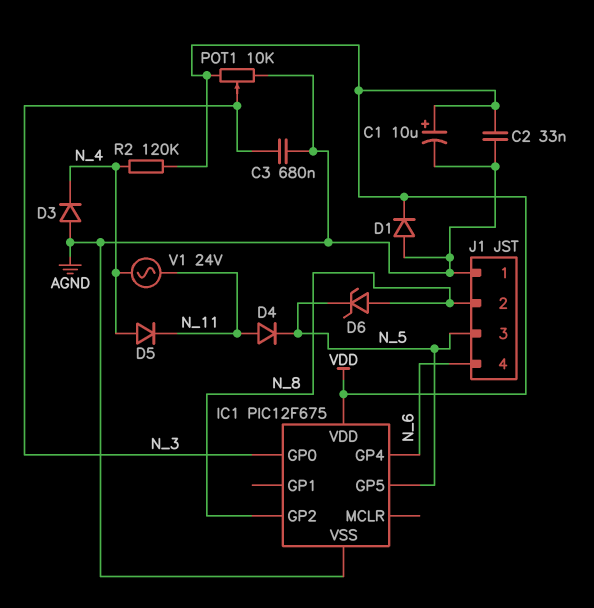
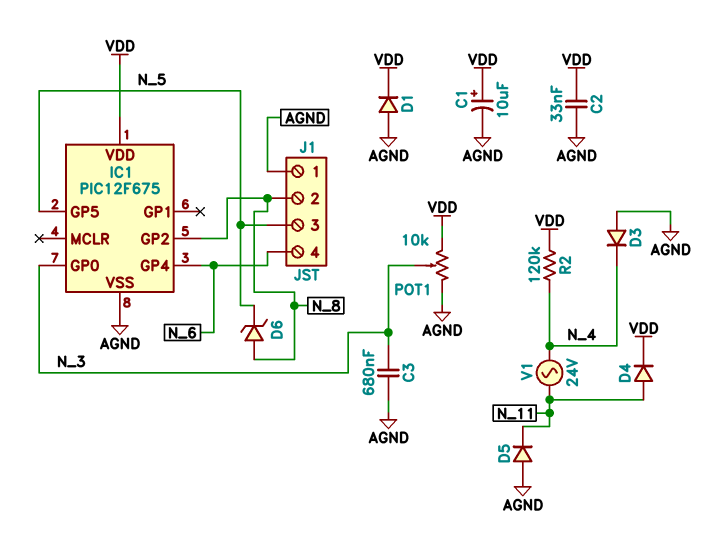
D4: diode (A N_11, K N_5) -> diode (A N_11, K VDD)
D5: diode (A N_4, K N_11) -> diode (A AGND, K N_11)

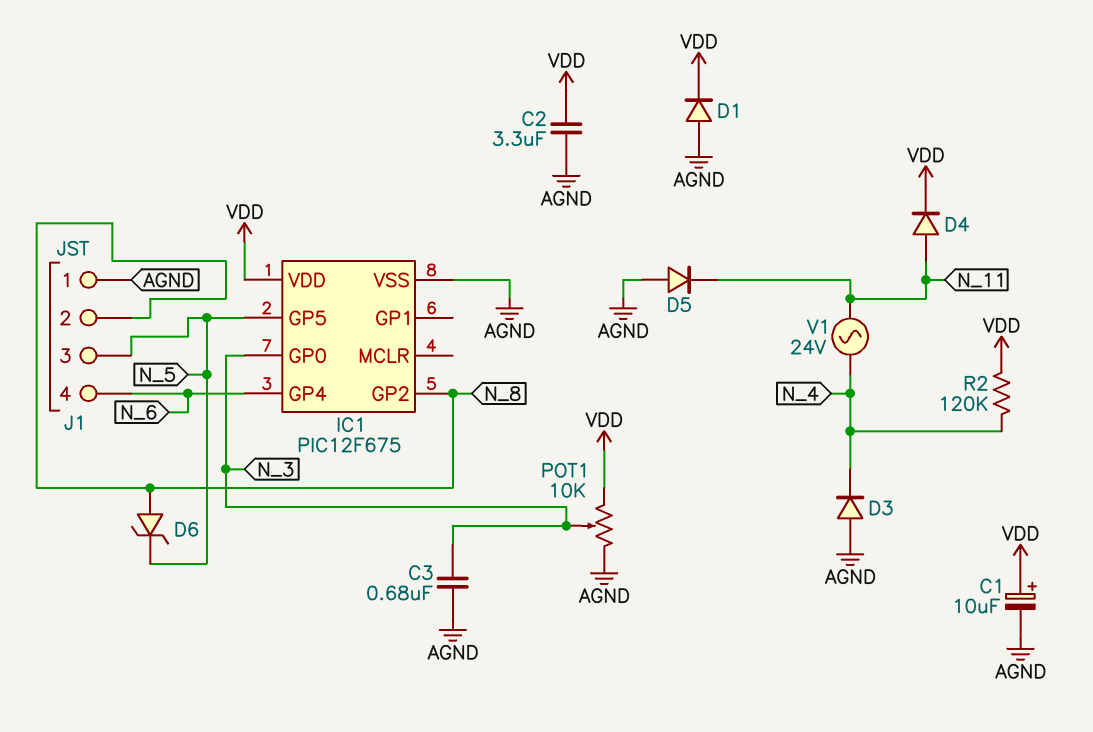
C2: 33nF (AGND, VDD) -> 3.3uF (AGND, VDD)

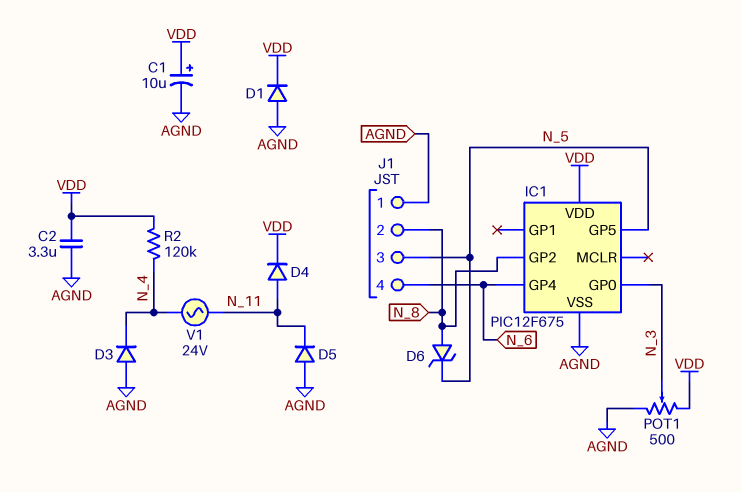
C3: 680nF (AGND, N_3) -> none
POT1: 10k (AGND, VDD, wiper N_3) -> 500 (AGND, VDD, wiper N_3)

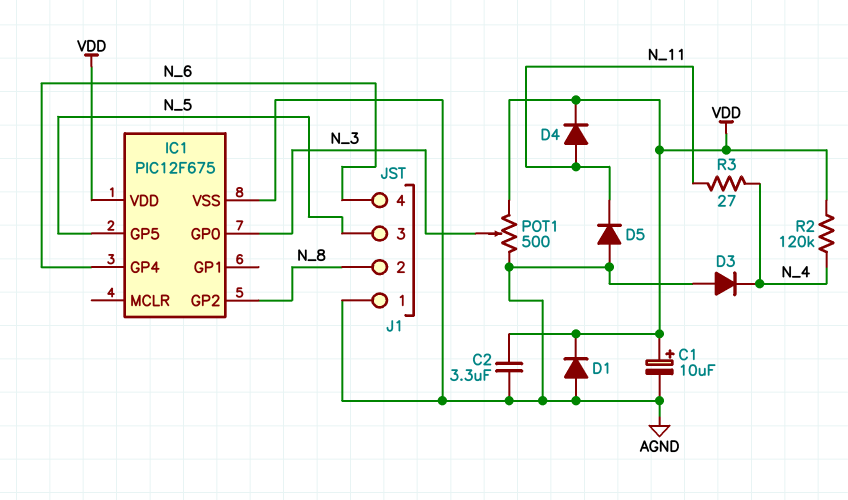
D6: zener (A N_8, K N_5) -> none
R3: none -> 27 (N_4, N_11)
V1: AC 24V (N_4, N_11) -> none

